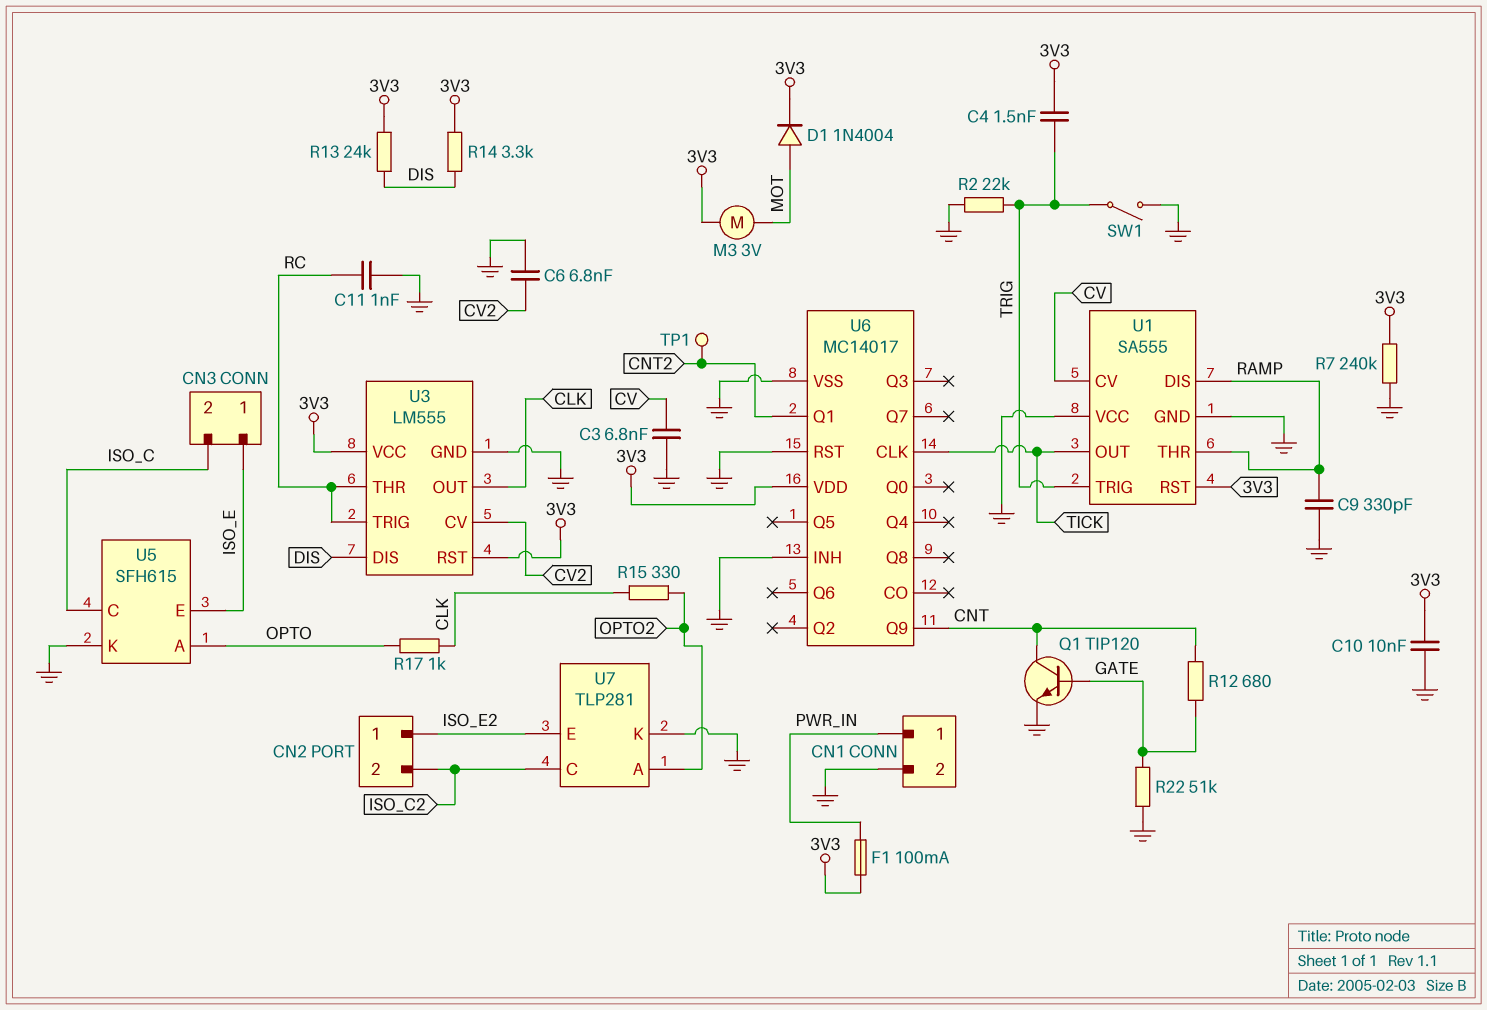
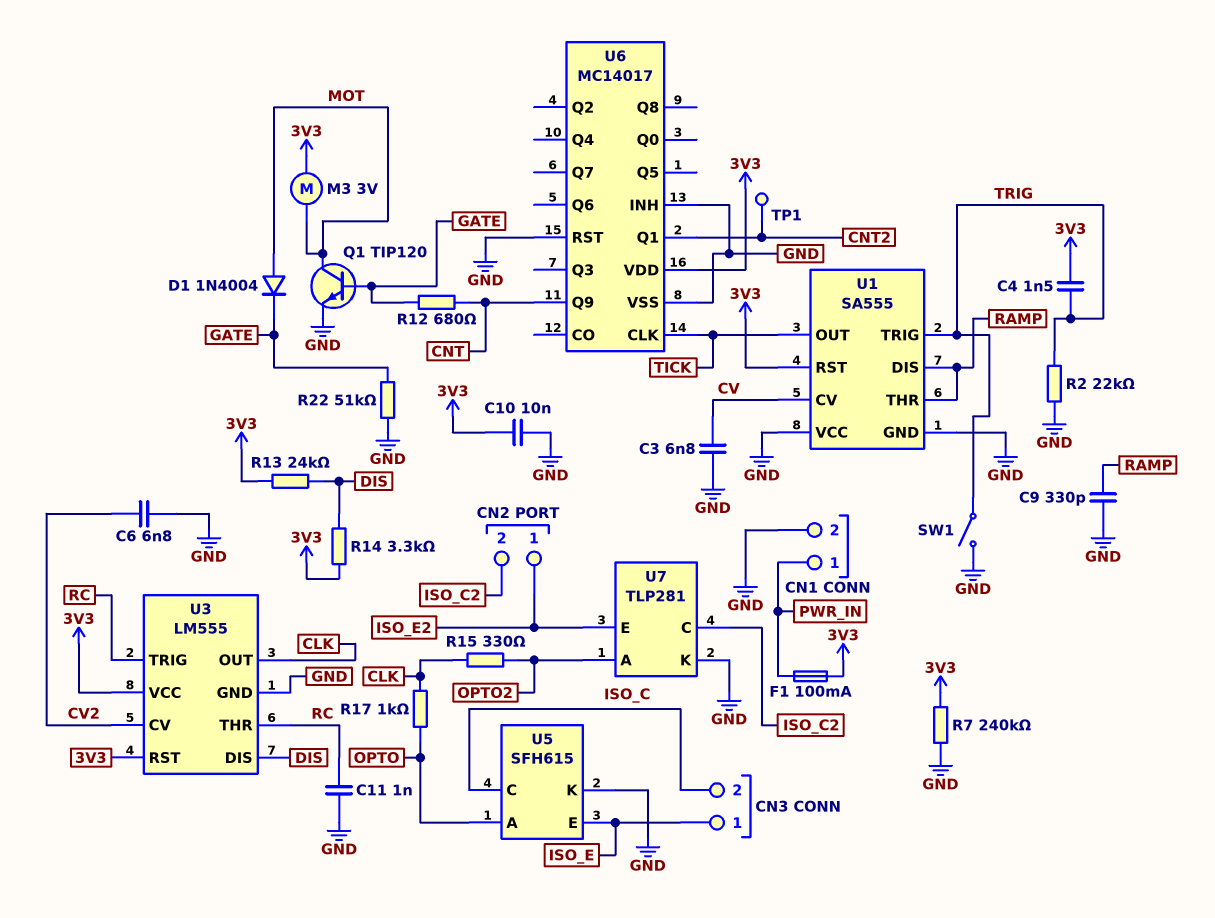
D1: diode 1N4004 (A MOT, K 3V3) -> diode 1N4004 (A MOT, K GATE)
Q1: NPN TIP120 (B GATE, C CNT, E GND) -> NPN TIP120 (B GATE, C MOT, E GND)

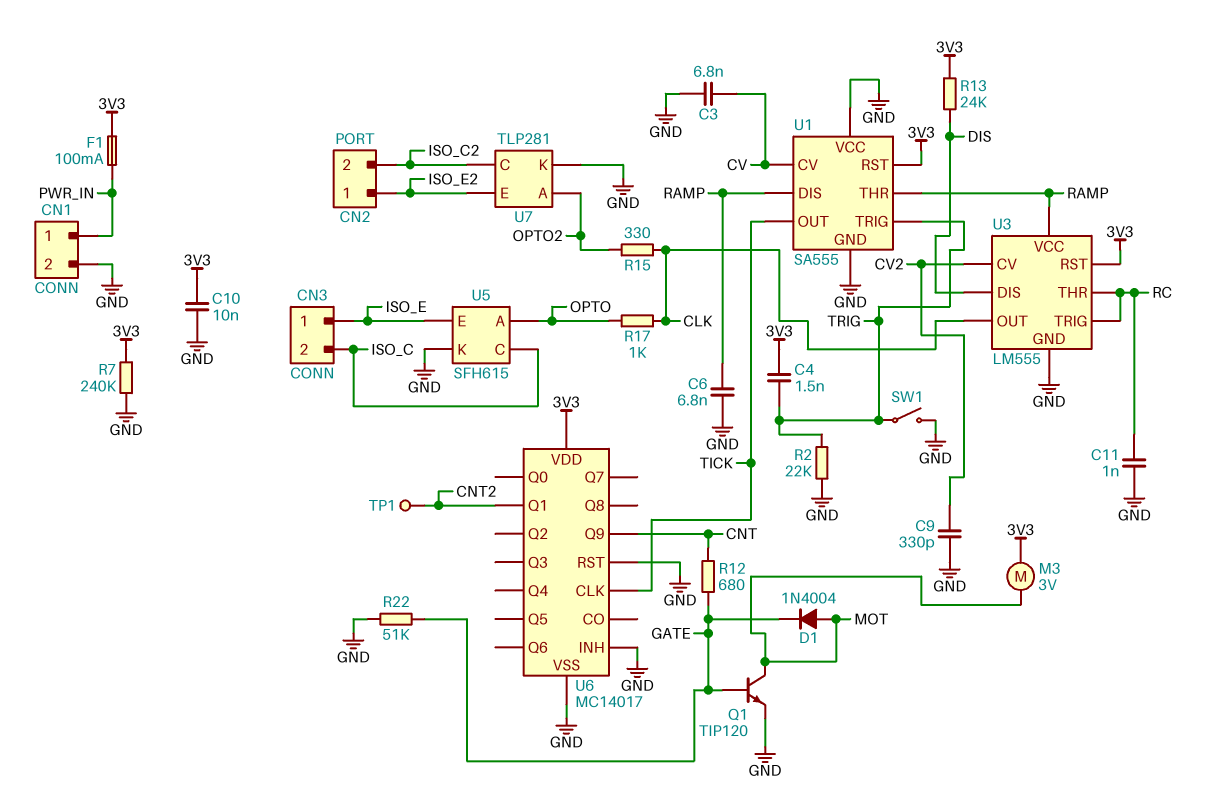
C6: 6.8nF (CV2, GND) -> 6.8nF (GND, RAMP)
C9: 330pF (GND, RAMP) -> 330pF (CV2, GND)
R14: 3.3k (3V3, DIS) -> none
U3 pin VCC: 3V3 -> RAMP

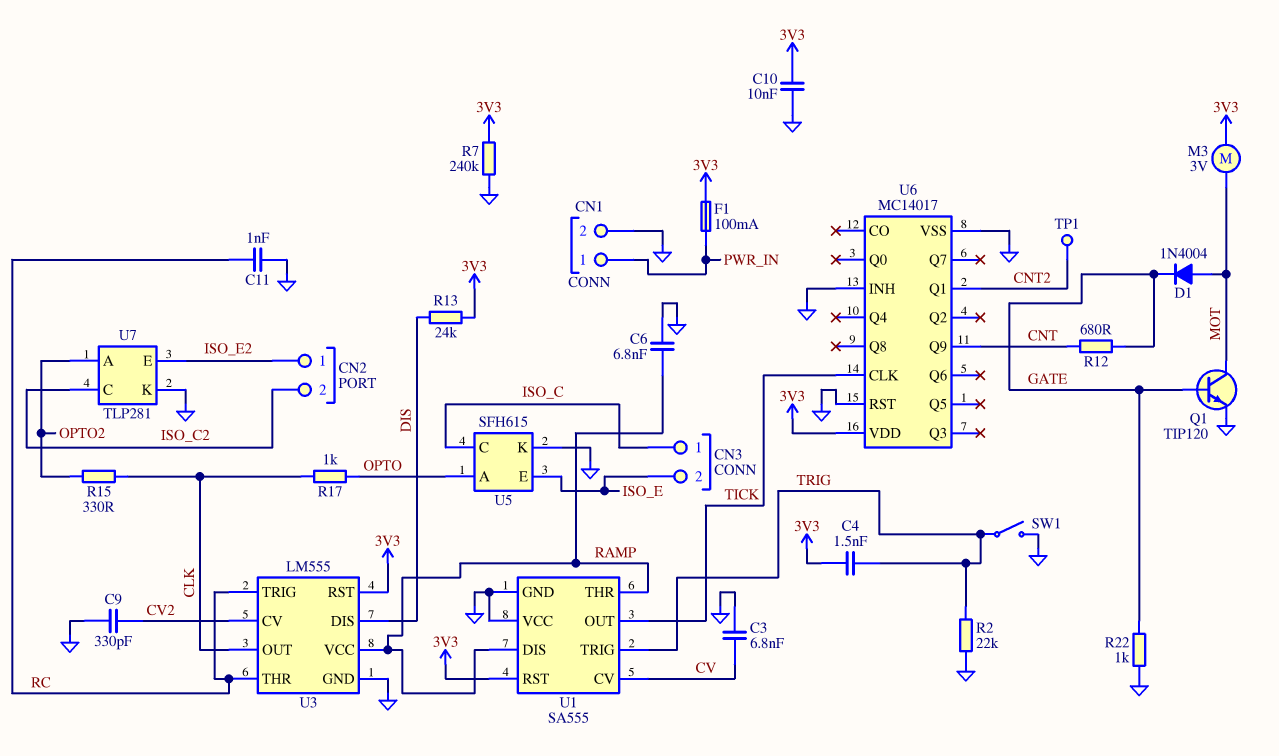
CN3 pin 1: ISO_E -> ISO_C
CN3 pin 2: ISO_C -> ISO_E
R22: 51k (GATE, GND) -> 1k (GATE, GND)

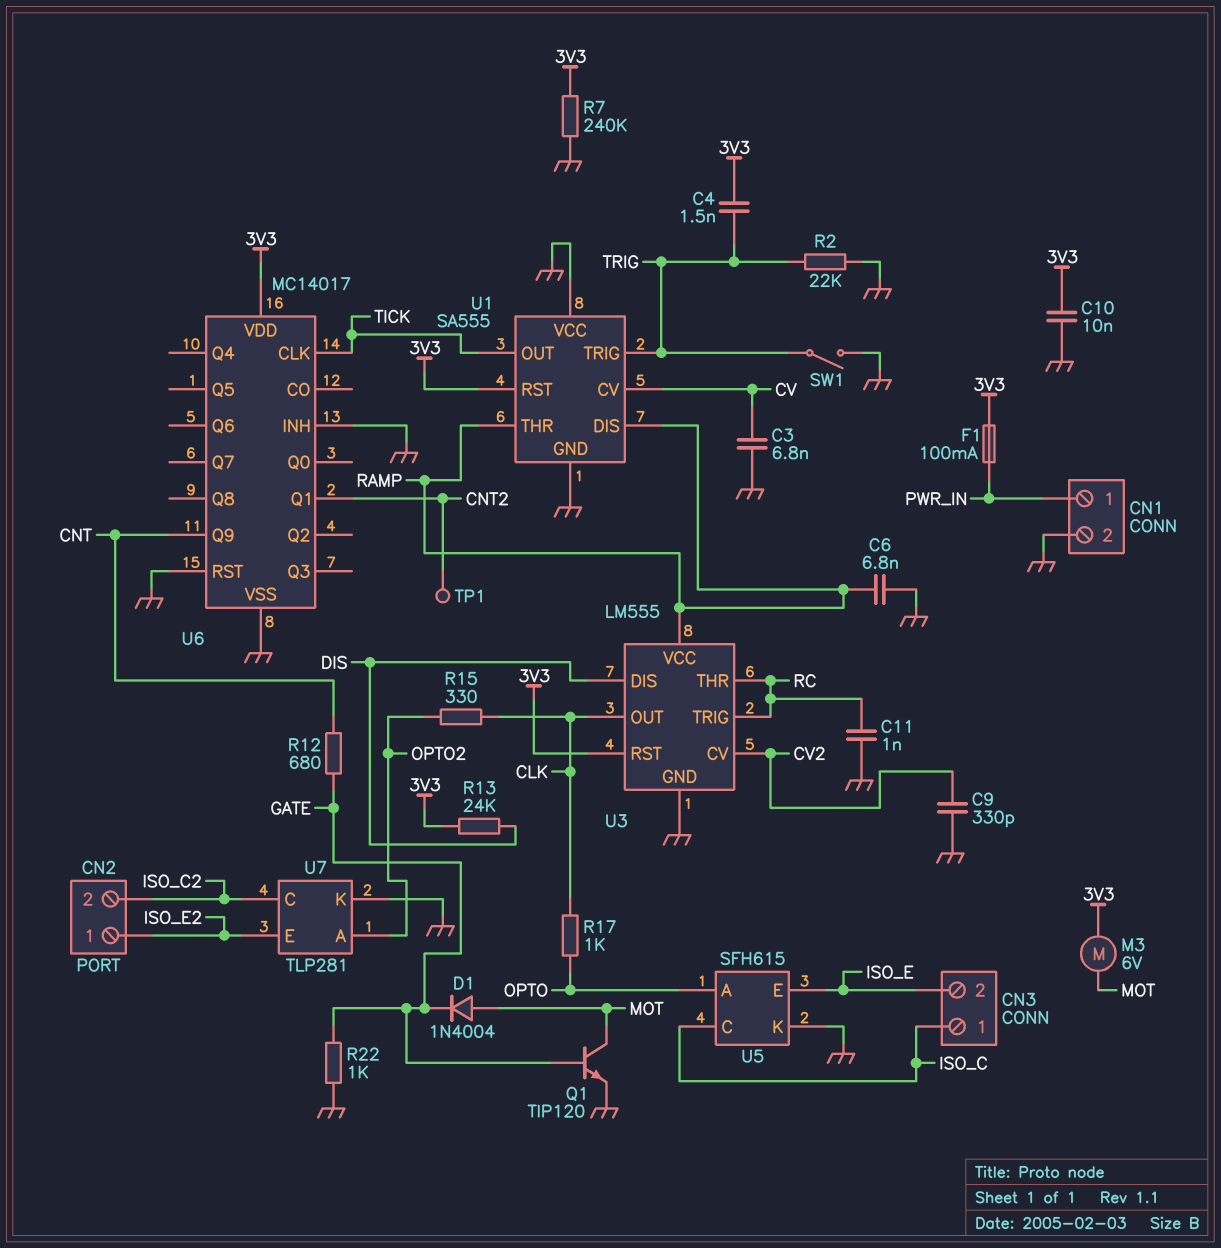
M3: motor 3V (3V3, MOT) -> motor 6V (3V3, MOT)

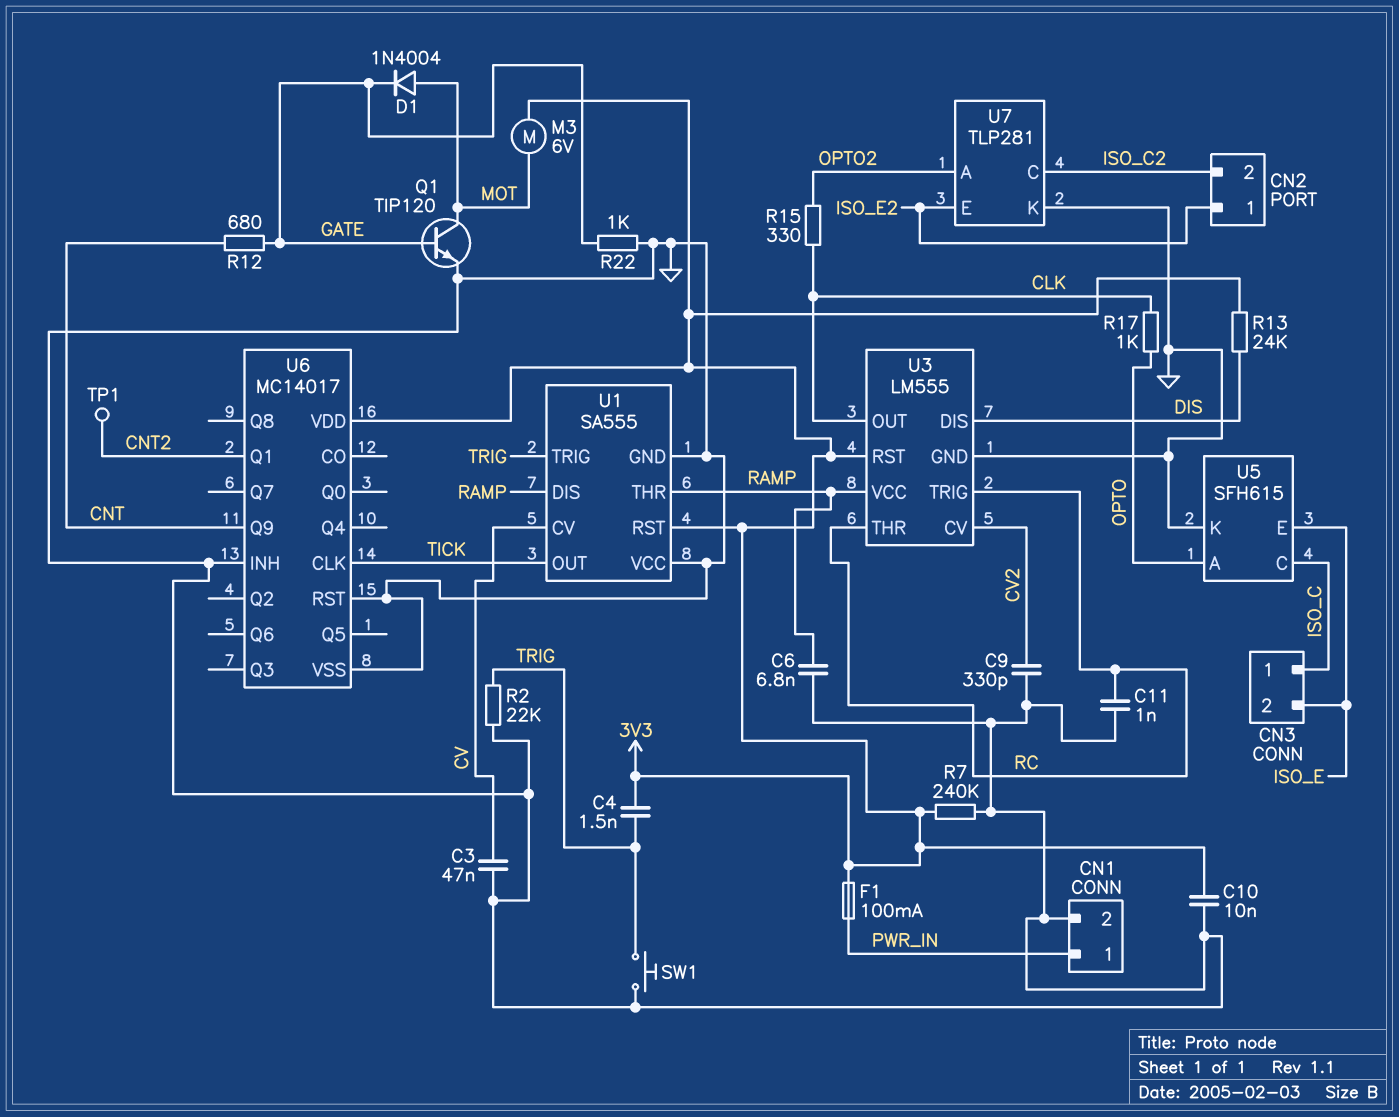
C3: 6.8nF (CV, GND) -> 47nF (CV, GND)
SW1: switch (GND, TRIG) -> button (GND, TRIG)

